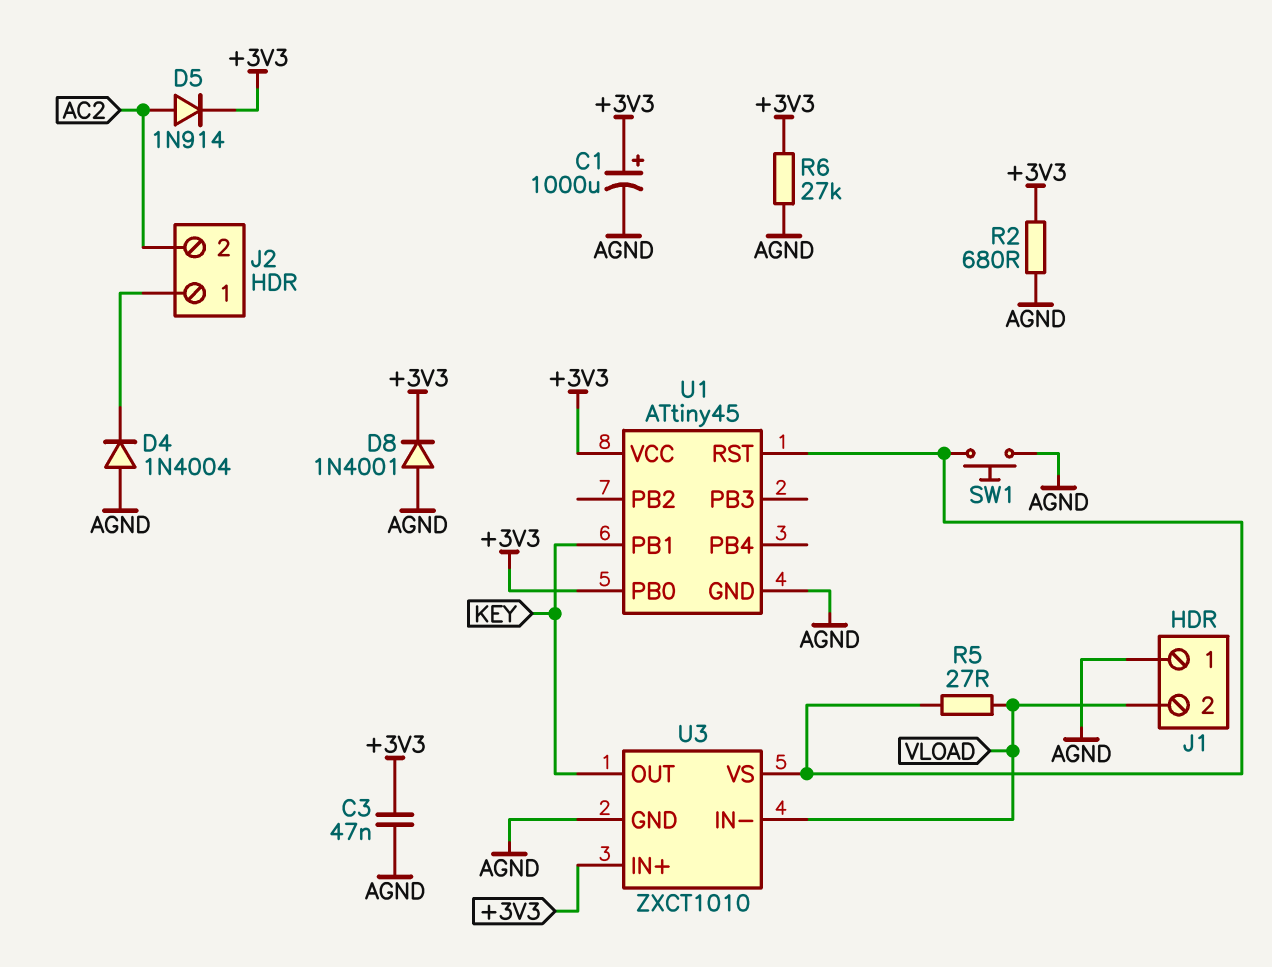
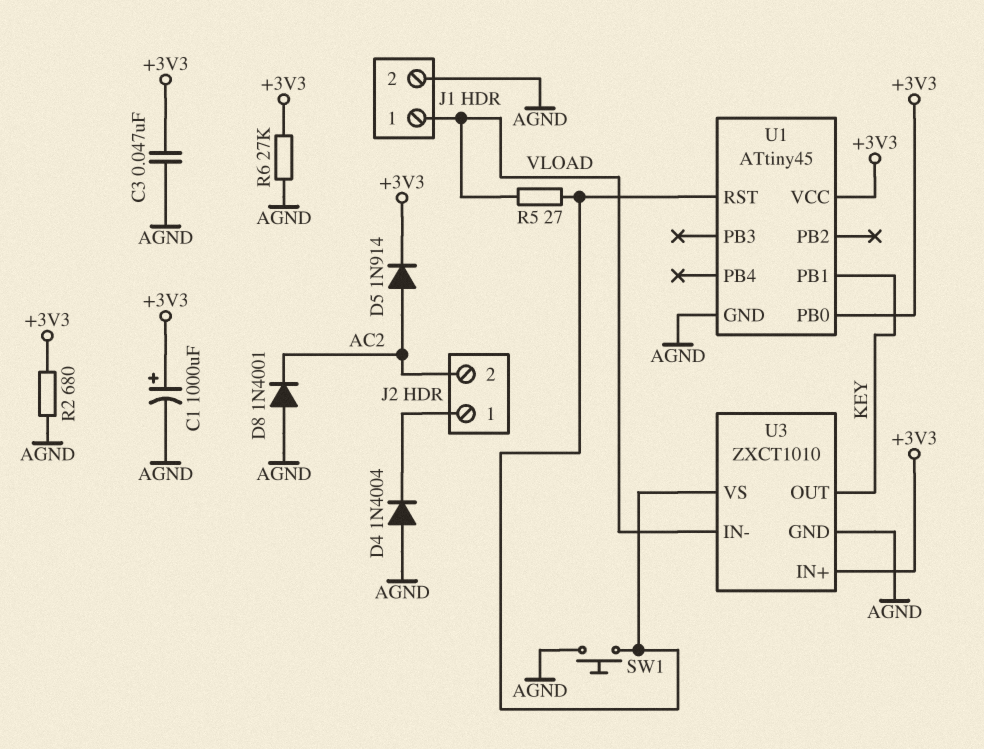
D8: diode 1N4001 (A AGND, K +3V3) -> diode 1N4001 (A AGND, K AC2)
J1 pin 1: AGND -> VLOAD
J1 pin 2: VLOAD -> AGND

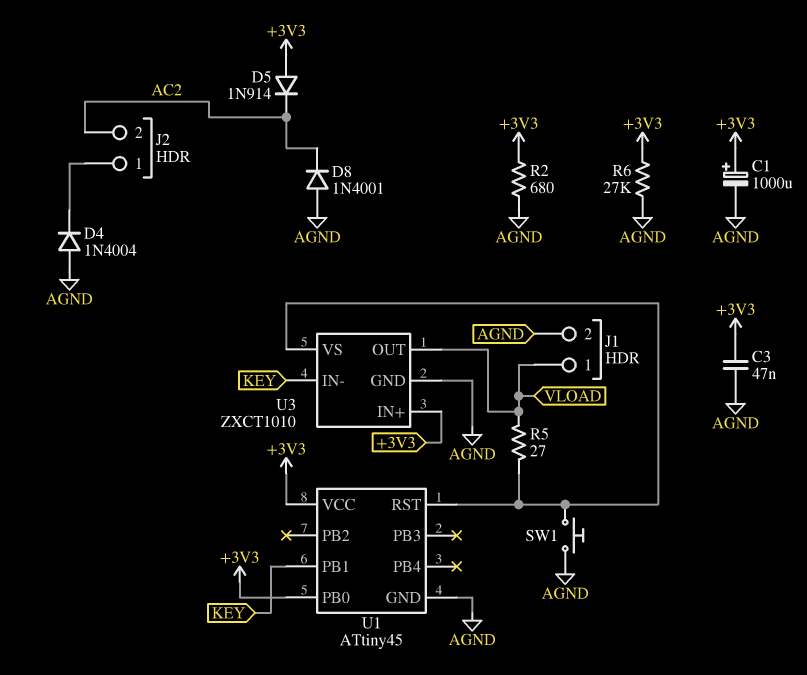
D5: diode 1N914 (A AC2, K +3V3) -> diode 1N914 (A +3V3, K AC2)
U3 pin IN-: VLOAD -> KEY
U3 pin OUT: KEY -> VLOAD

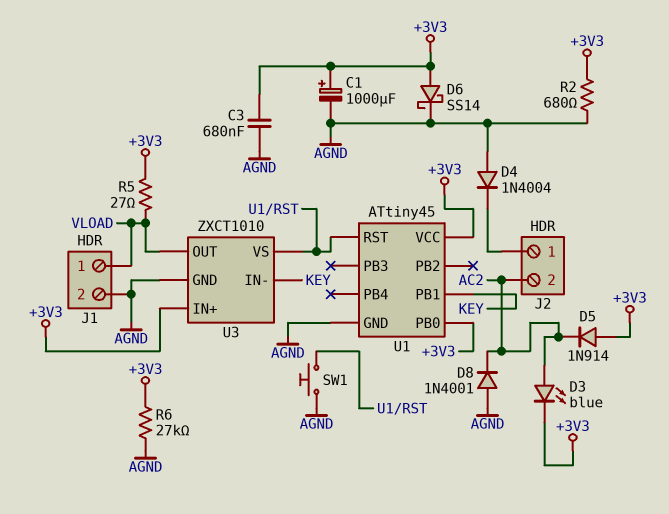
C3: 47nF (+3V3, AGND) -> 680nF (+3V3, AGND)
D3: none -> LED blue (A AC2, K +3V3)
D6: none -> schottky SS14 (A +3V3, K AGND)
R5: 27 (U1/RST, VLOAD) -> 27 (+3V3, VLOAD)

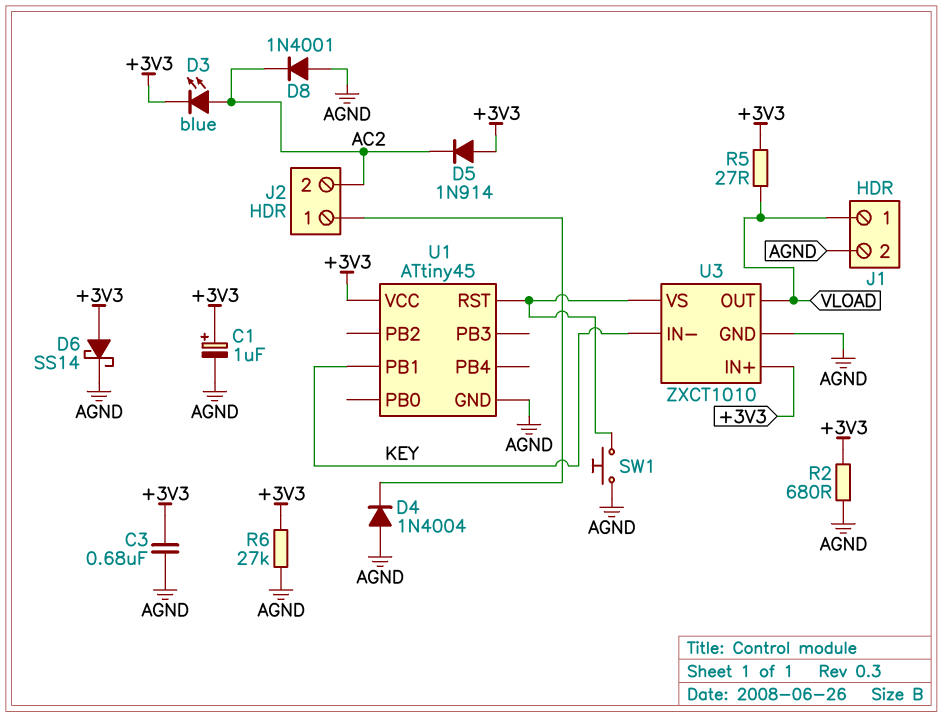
C1: 1000uF (plus +3V3, minus AGND) -> 1uF (plus +3V3, minus AGND)
U1 pin PB0: +3V3 -> none

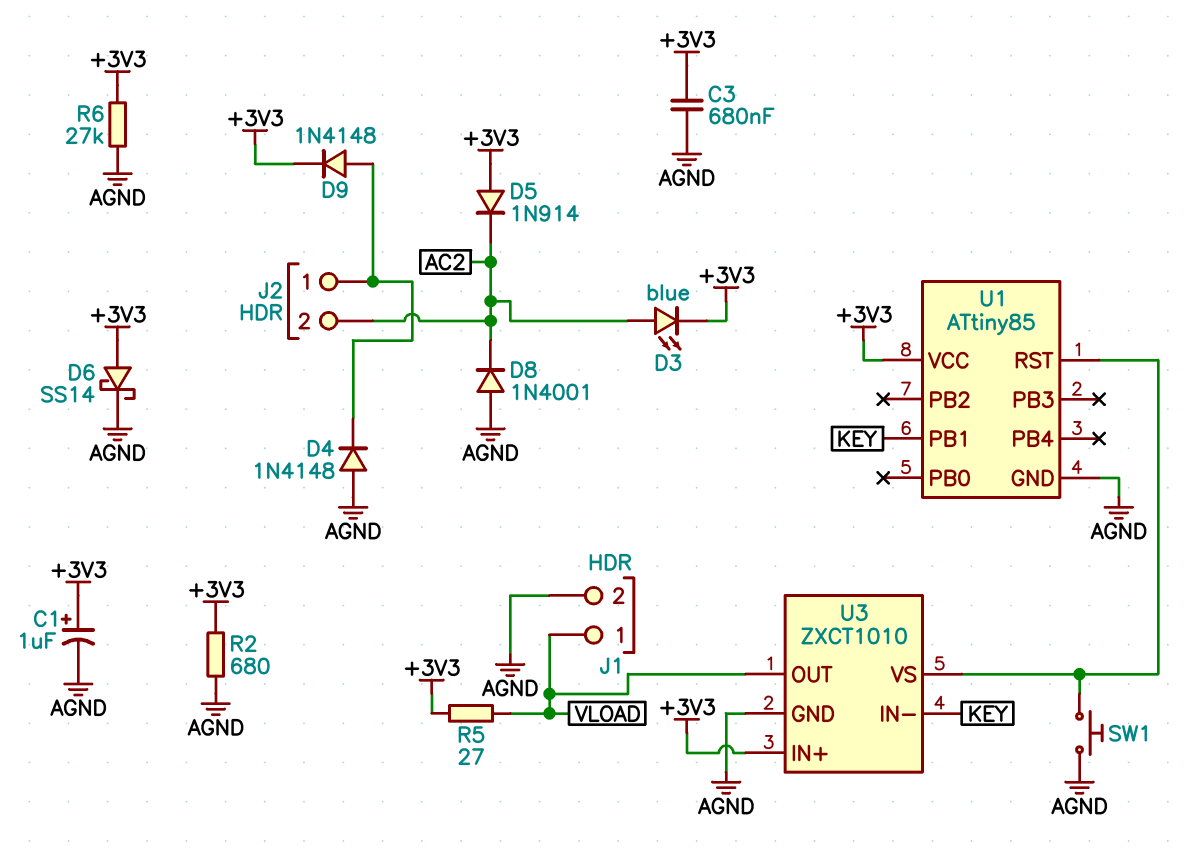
D4: diode 1N4004 (A AGND, K J2/1) -> diode 1N4148 (A AGND, K J2/1)
D9: none -> diode 1N4148 (A J2/1, K +3V3)
U1: ATtiny45 -> ATtiny85

